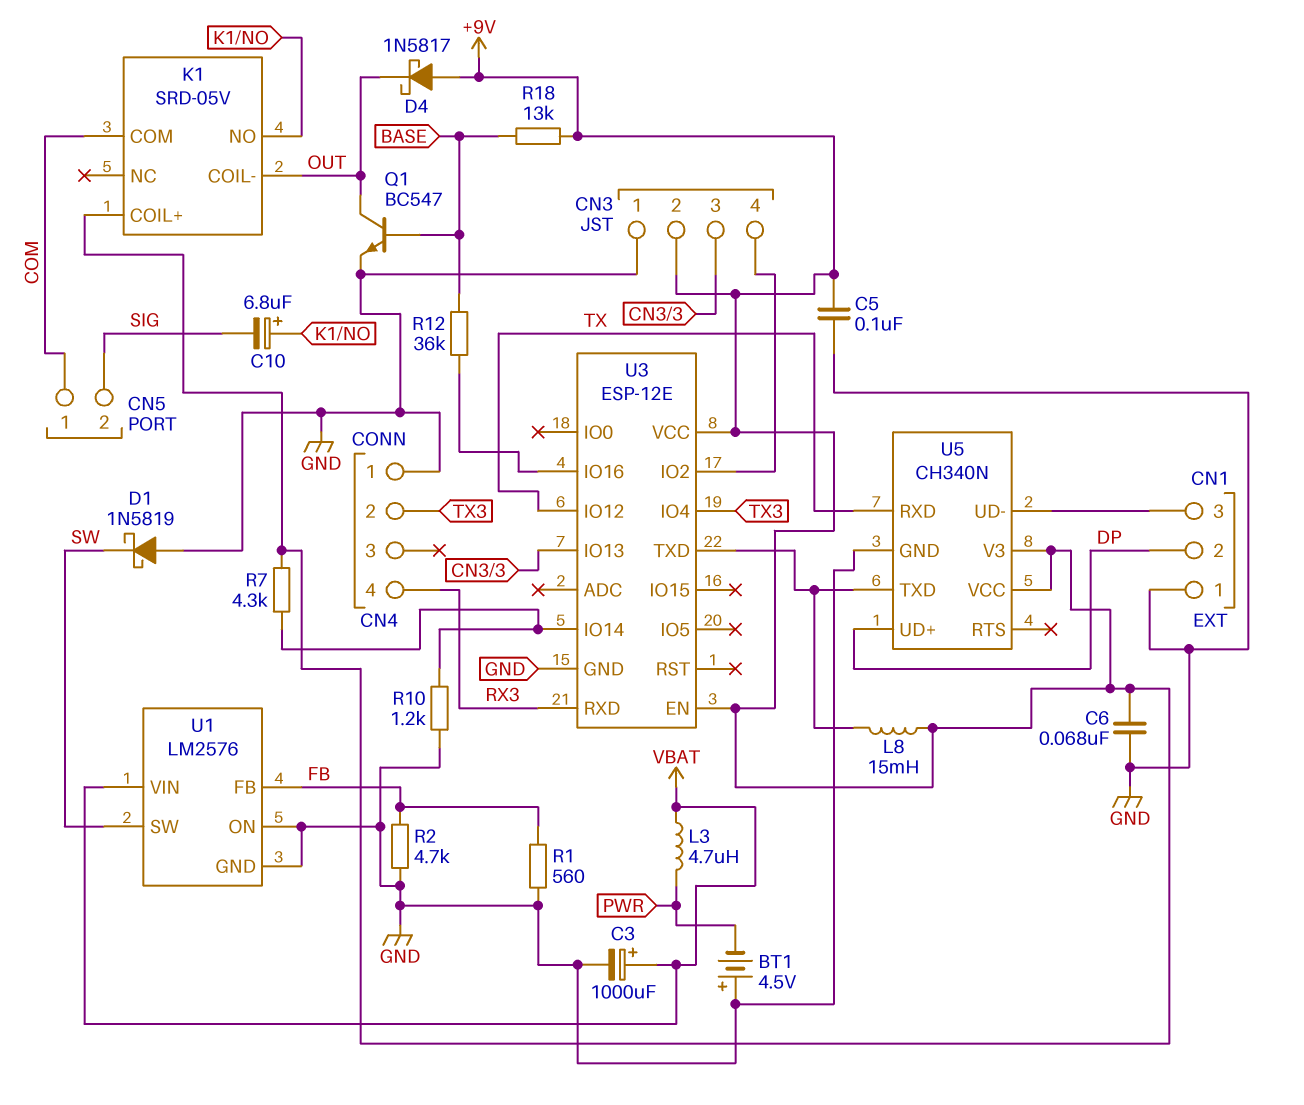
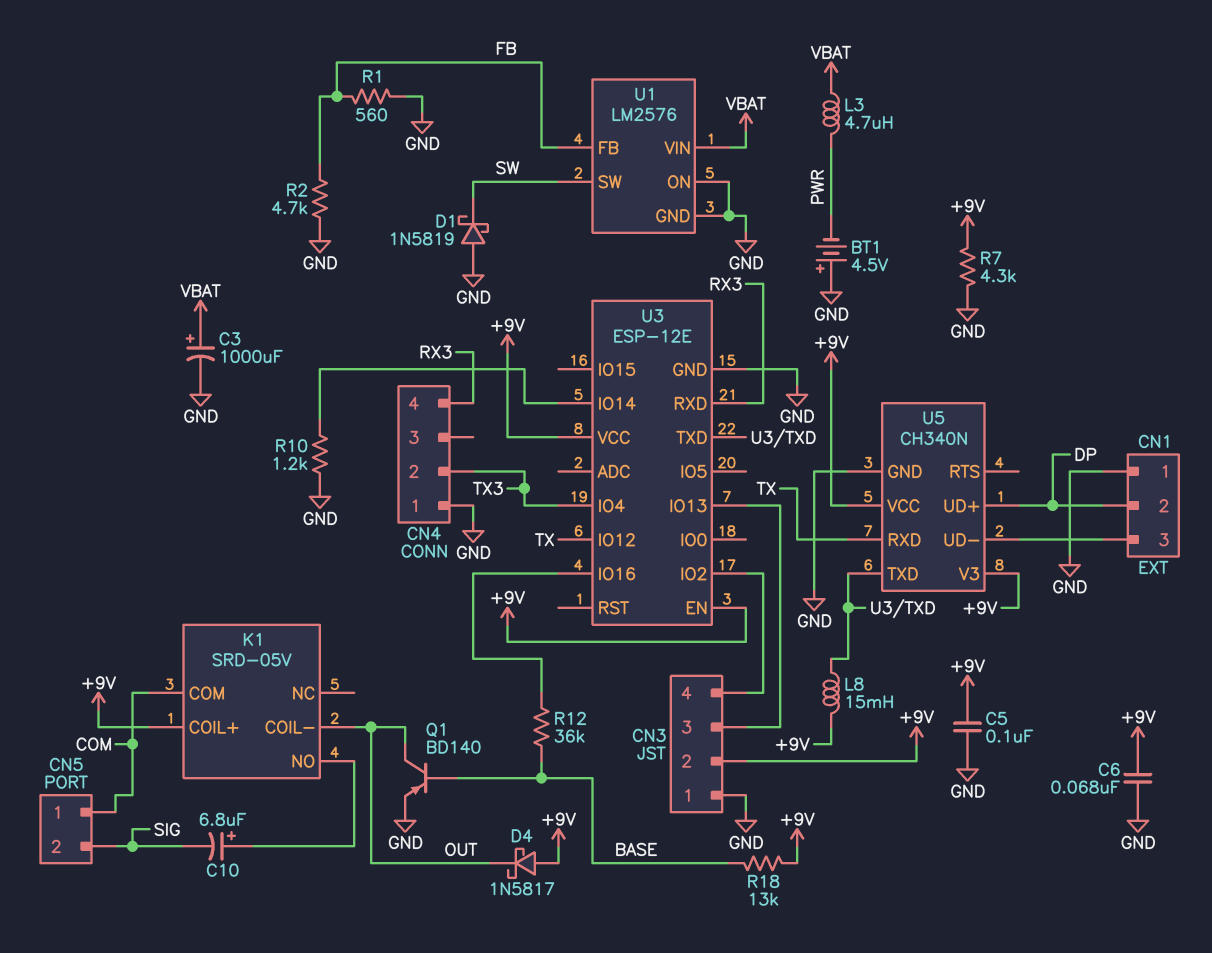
Q1: NPN BC547 (B BASE, C OUT, E GND) -> PNP BD140 (B BASE, C OUT, E GND)
R7: 4.3k (+9V, U3/IO14) -> 4.3k (+9V, GND)

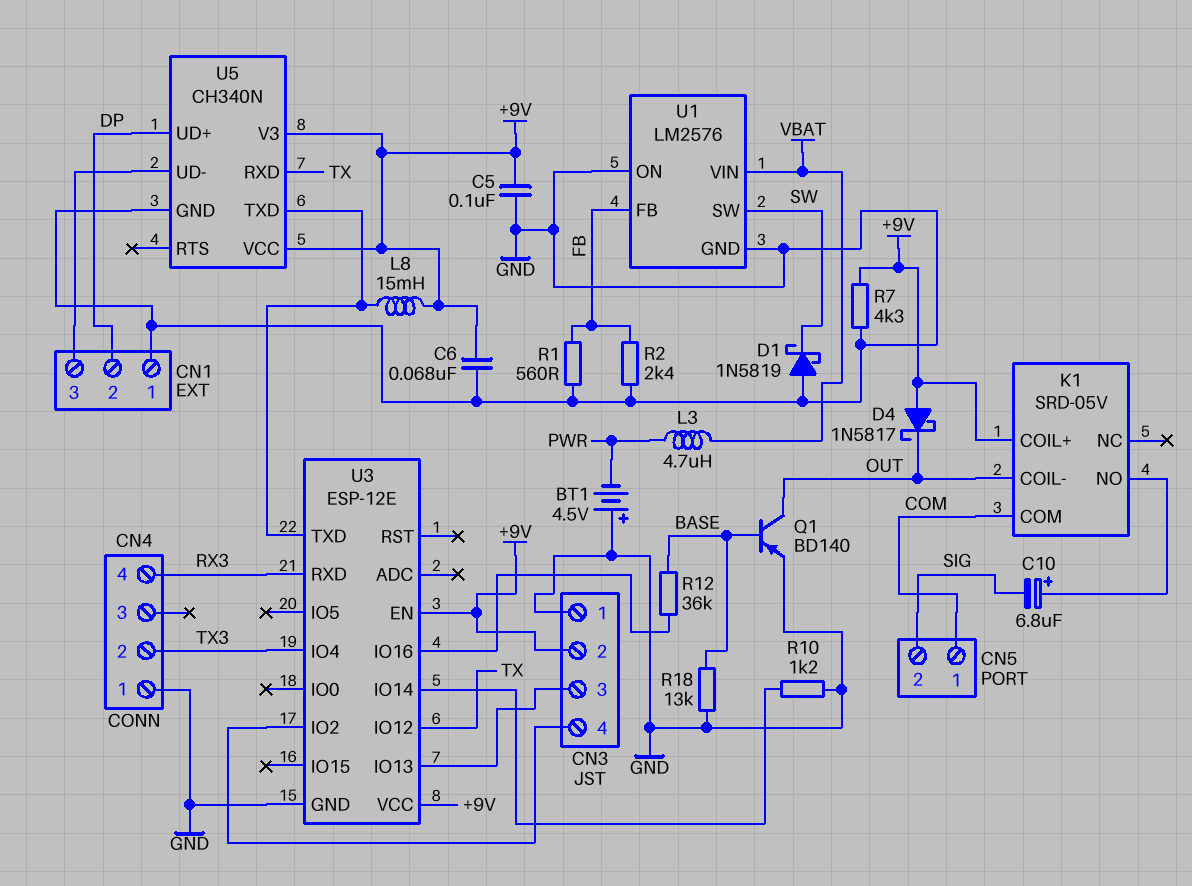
C3: 1000uF (plus VBAT, minus GND) -> none
R2: 4.7k (FB, GND) -> 2.4k (FB, GND)
R18: 13k (+9V, BASE) -> 13k (BASE, GND)

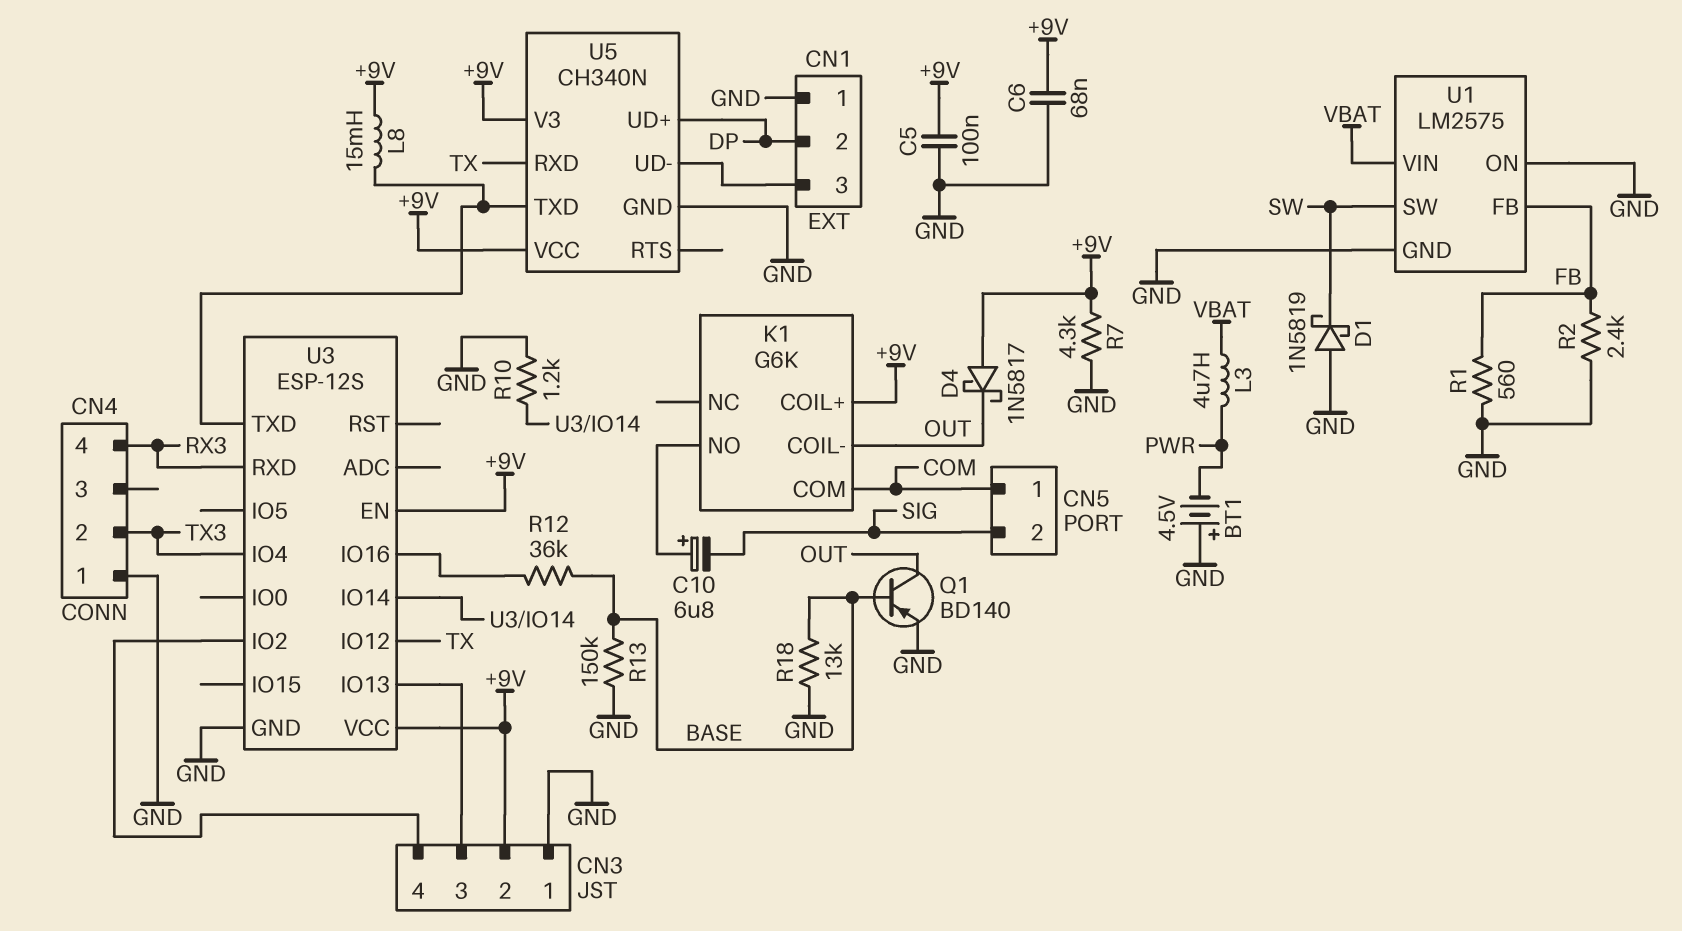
K1: SRD-05V -> G6K
R13: none -> 150k (BASE, GND)
U1: LM2576 -> LM2575
U3: ESP-12E -> ESP-12S

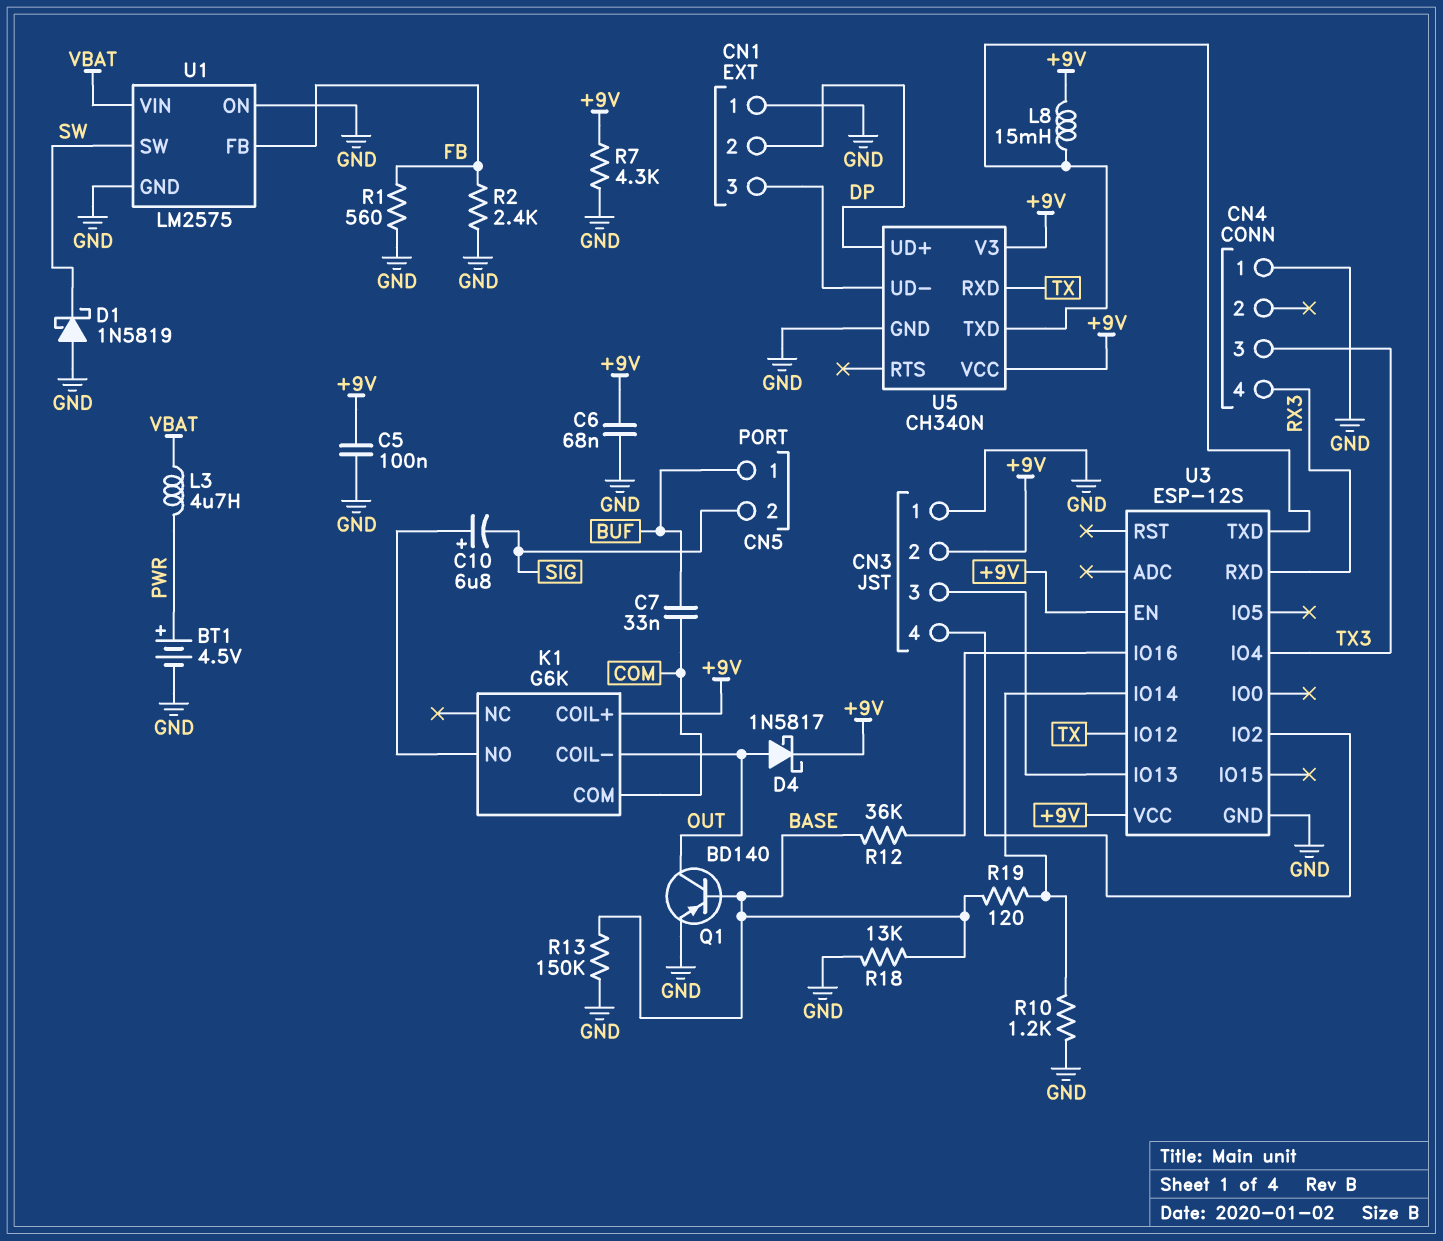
BT1: 4.5V (plus GND, minus PWR) -> 4.5V (plus PWR, minus GND)
C7: none -> 33nF (BUF, COM)
CN4 pin 2: TX3 -> none
CN4 pin 3: none -> TX3
CN5 pin 1: COM -> BUF
D4: schottky 1N5817 (A +9V, K OUT) -> schottky 1N5817 (A OUT, K +9V)
R19: none -> 120 (BASE, U3/IO14)

